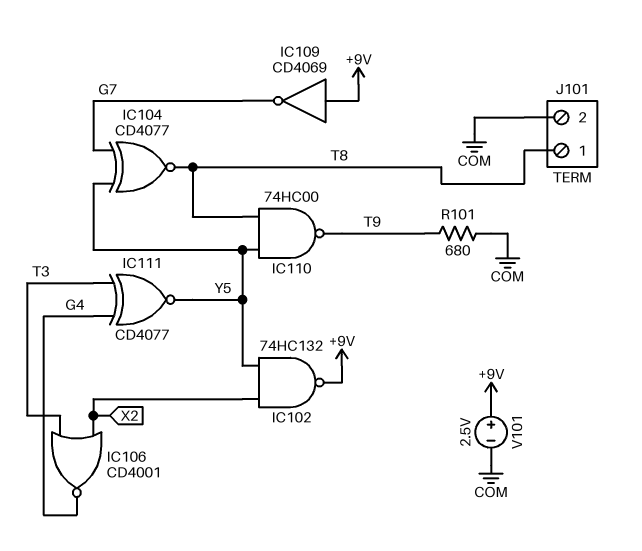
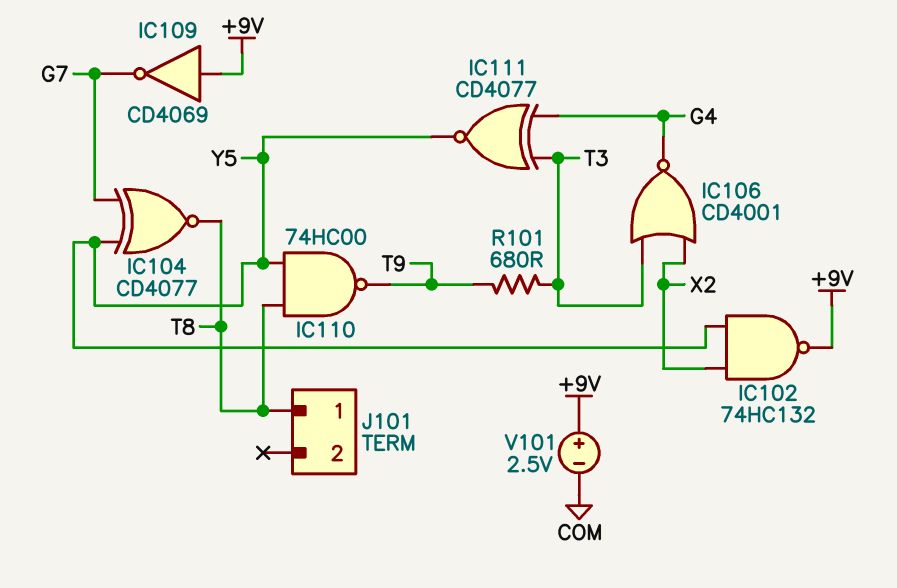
J101 pin 2: COM -> none
R101: 680 (COM, T9) -> 680 (T3, T9)

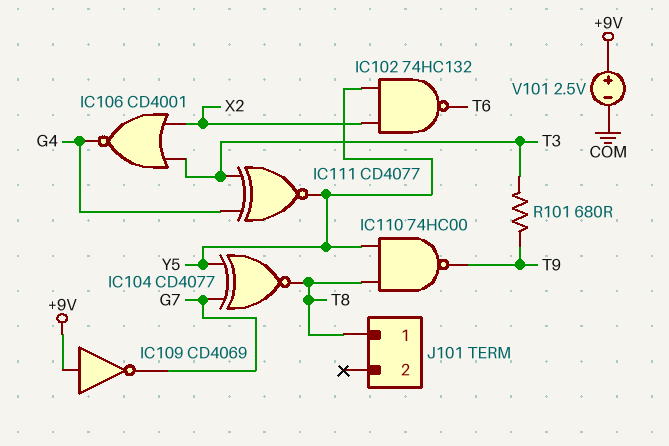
IC102: NAND 74HC132 (in X2, in Y5, out +9V) -> NAND 74HC132 (in X2, in Y5, out T6)

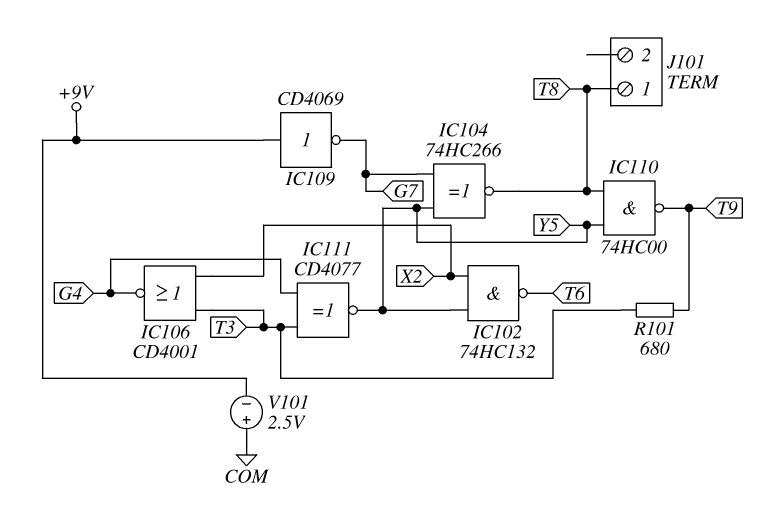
IC104: XNOR CD4077 (in G7, in Y5, out T8) -> XNOR 74HC266 (in G7, in Y5, out T8)
V101: 2.5V (plus +9V, minus COM) -> 2.5V (plus COM, minus +9V)

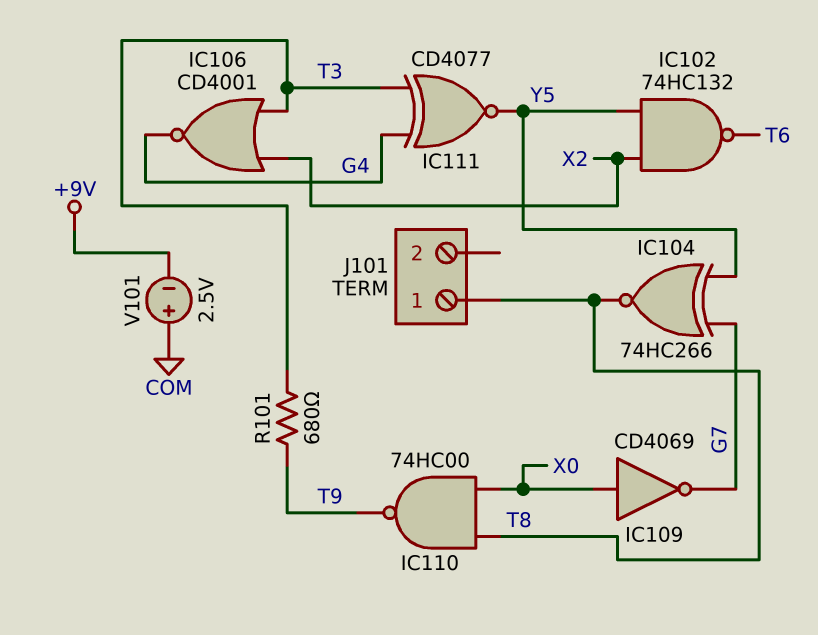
IC109: NOT CD4069 (in +9V, out G7) -> NOT CD4069 (in X0, out G7)
IC110: NAND 74HC00 (in T8, in Y5, out T9) -> NAND 74HC00 (in T8, in X0, out T9)

